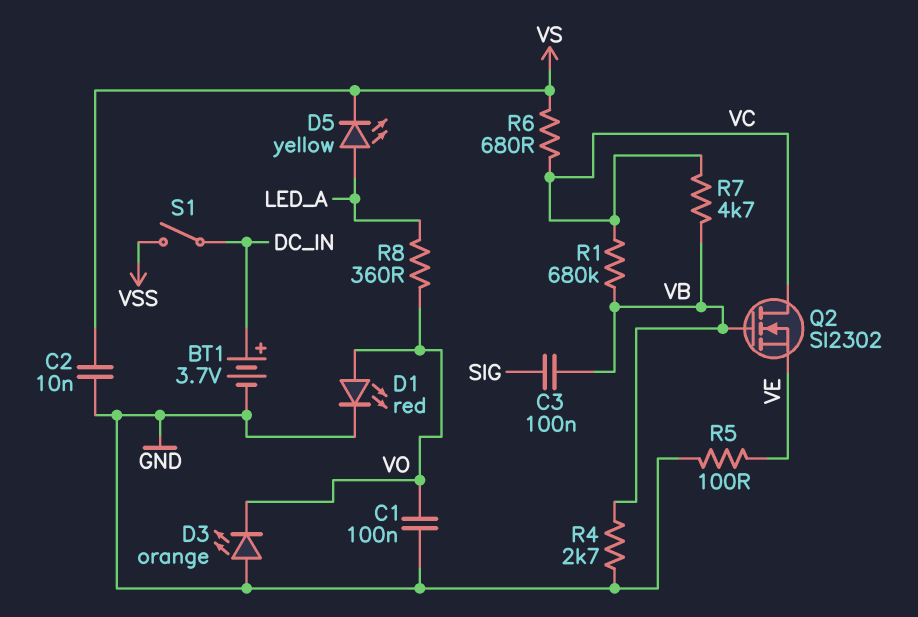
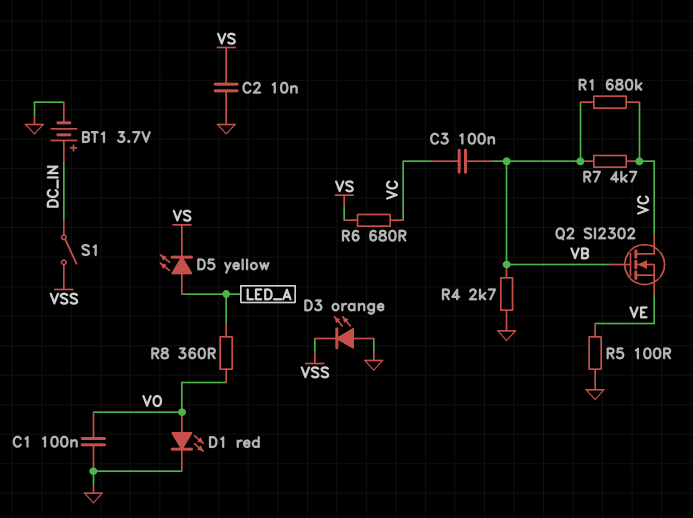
C3: 100nF (SIG, VB) -> 100nF (VB, VC)
D3: LED orange (A GND, K VO) -> LED orange (A GND, K VSS)

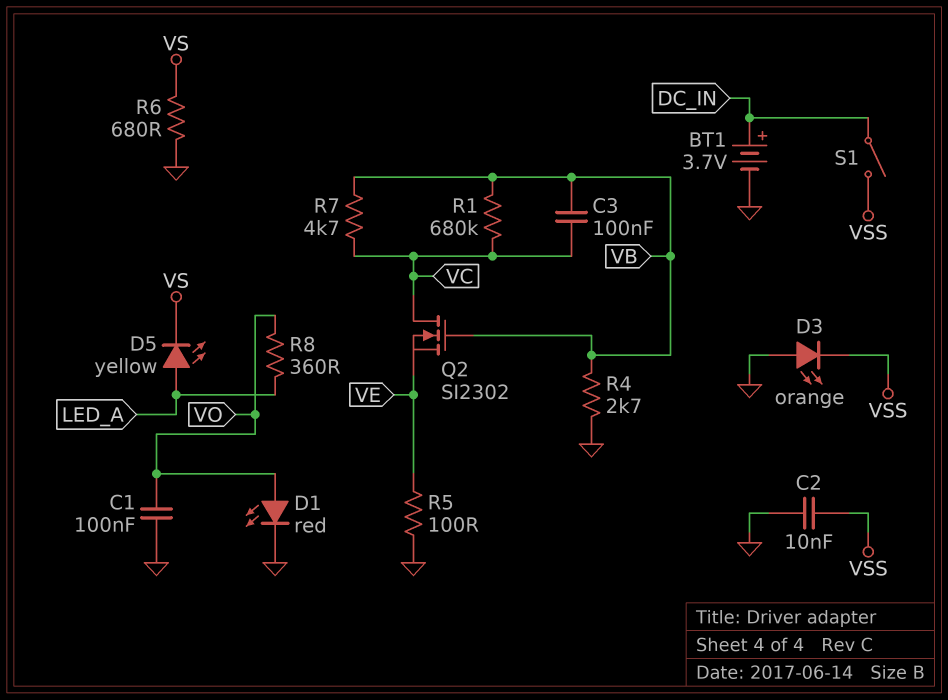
C2: 10nF (GND, VS) -> 10nF (GND, VSS)
R6: 680 (VC, VS) -> 680 (GND, VS)

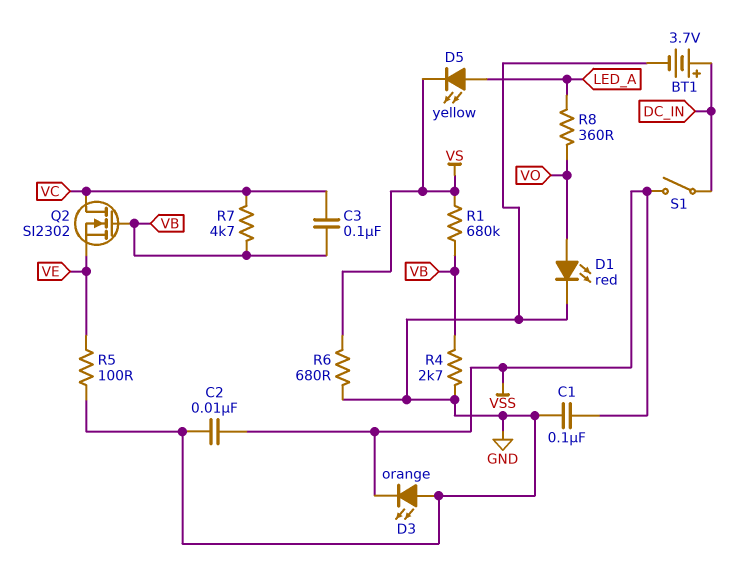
C1: 100nF (GND, VO) -> 100nF (GND, VSS)
R1: 680k (VB, VC) -> 680k (VB, VS)

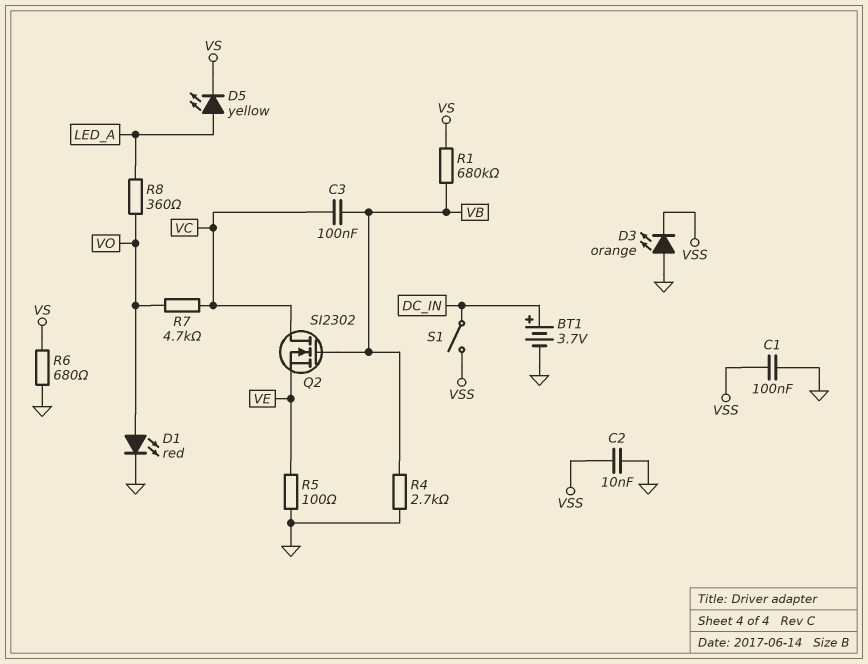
R7: 4.7k (VB, VC) -> 4.7k (VC, VO)

